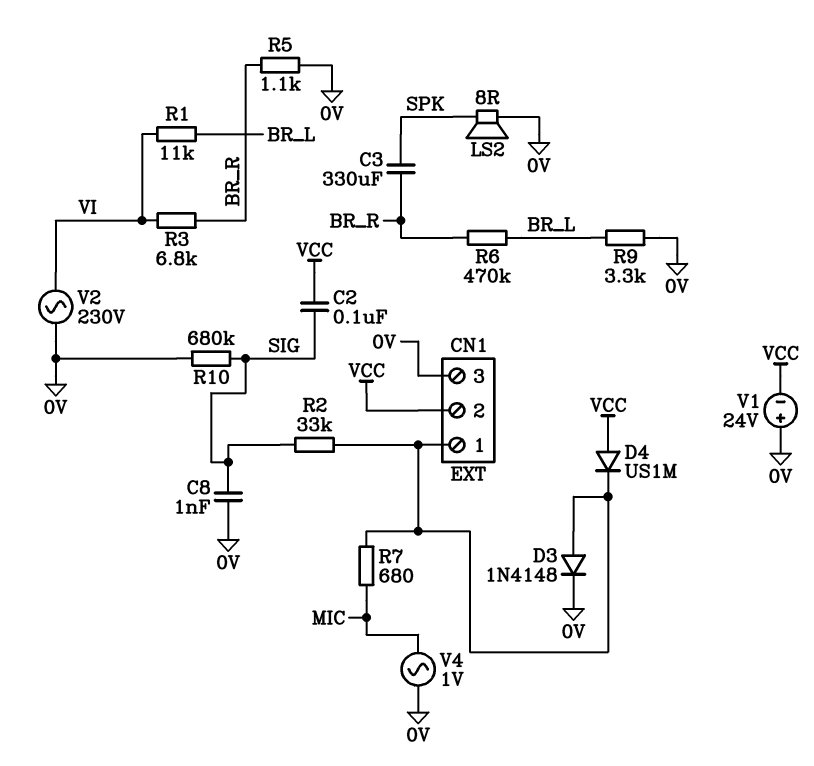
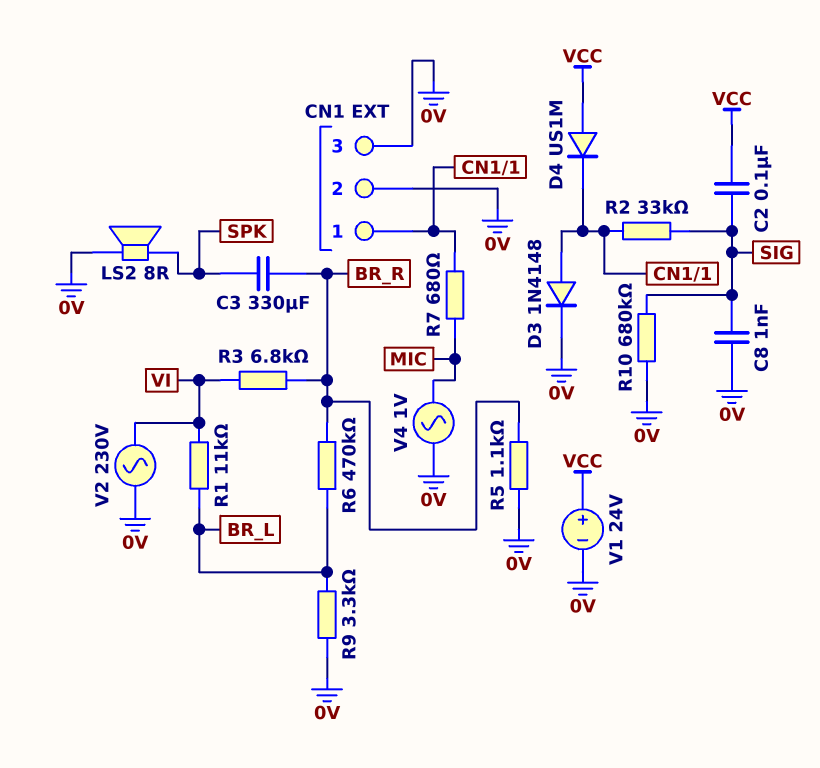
CN1 pin 2: VCC -> 0V
V1: 24V (plus 0V, minus VCC) -> 24V (plus VCC, minus 0V)

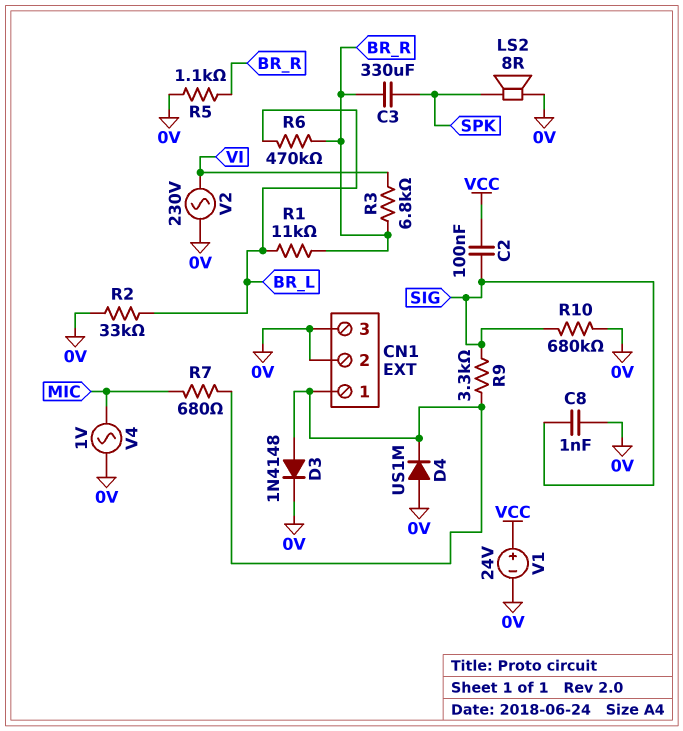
D4: diode US1M (A VCC, K CN1/1) -> diode US1M (A 0V, K CN1/1)
R1: 11k (BR_L, VI) -> 11k (BR_L, BR_R)
R2: 33k (CN1/1, SIG) -> 33k (0V, BR_L)
R9: 3.3k (0V, BR_L) -> 3.3k (CN1/1, SIG)

